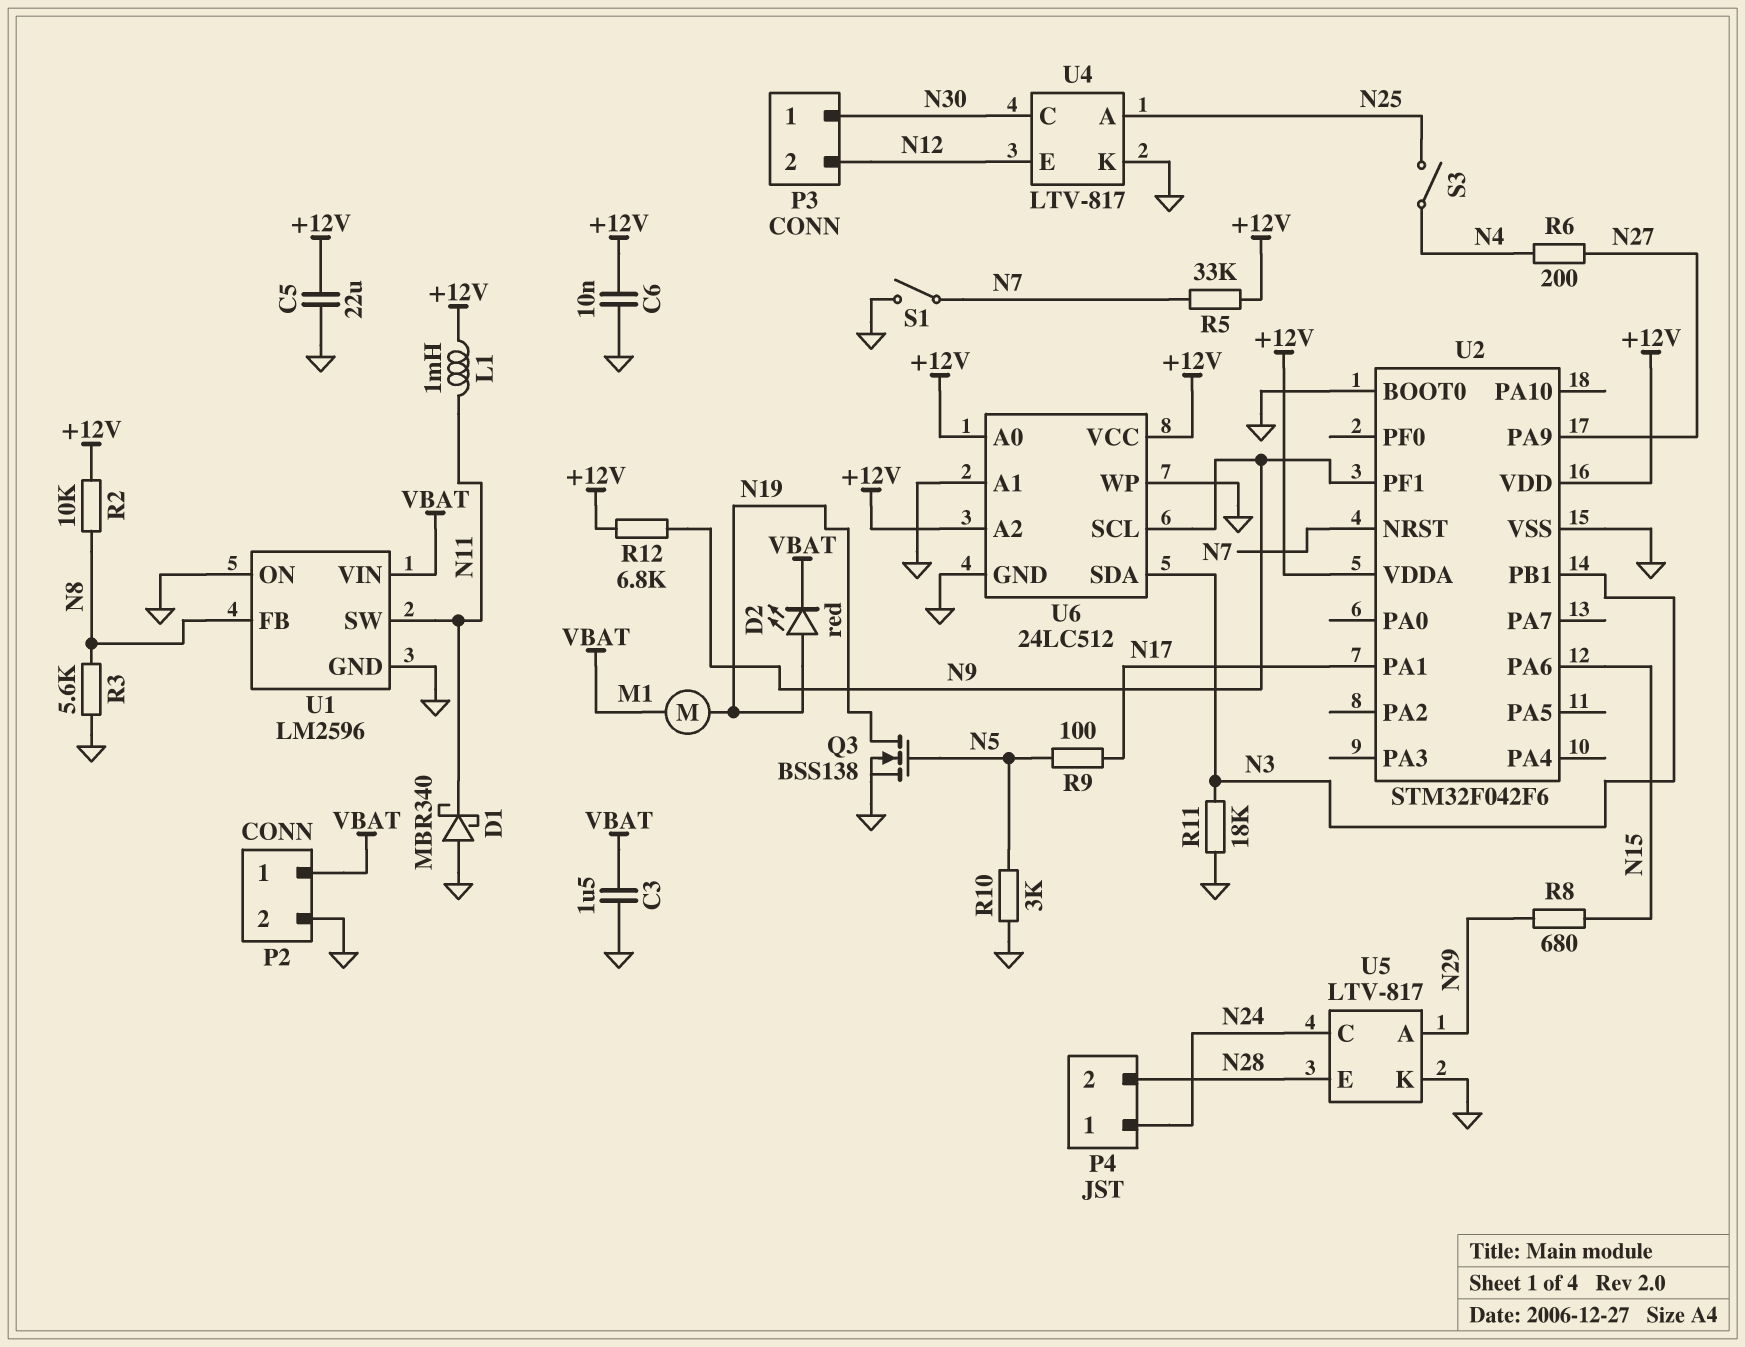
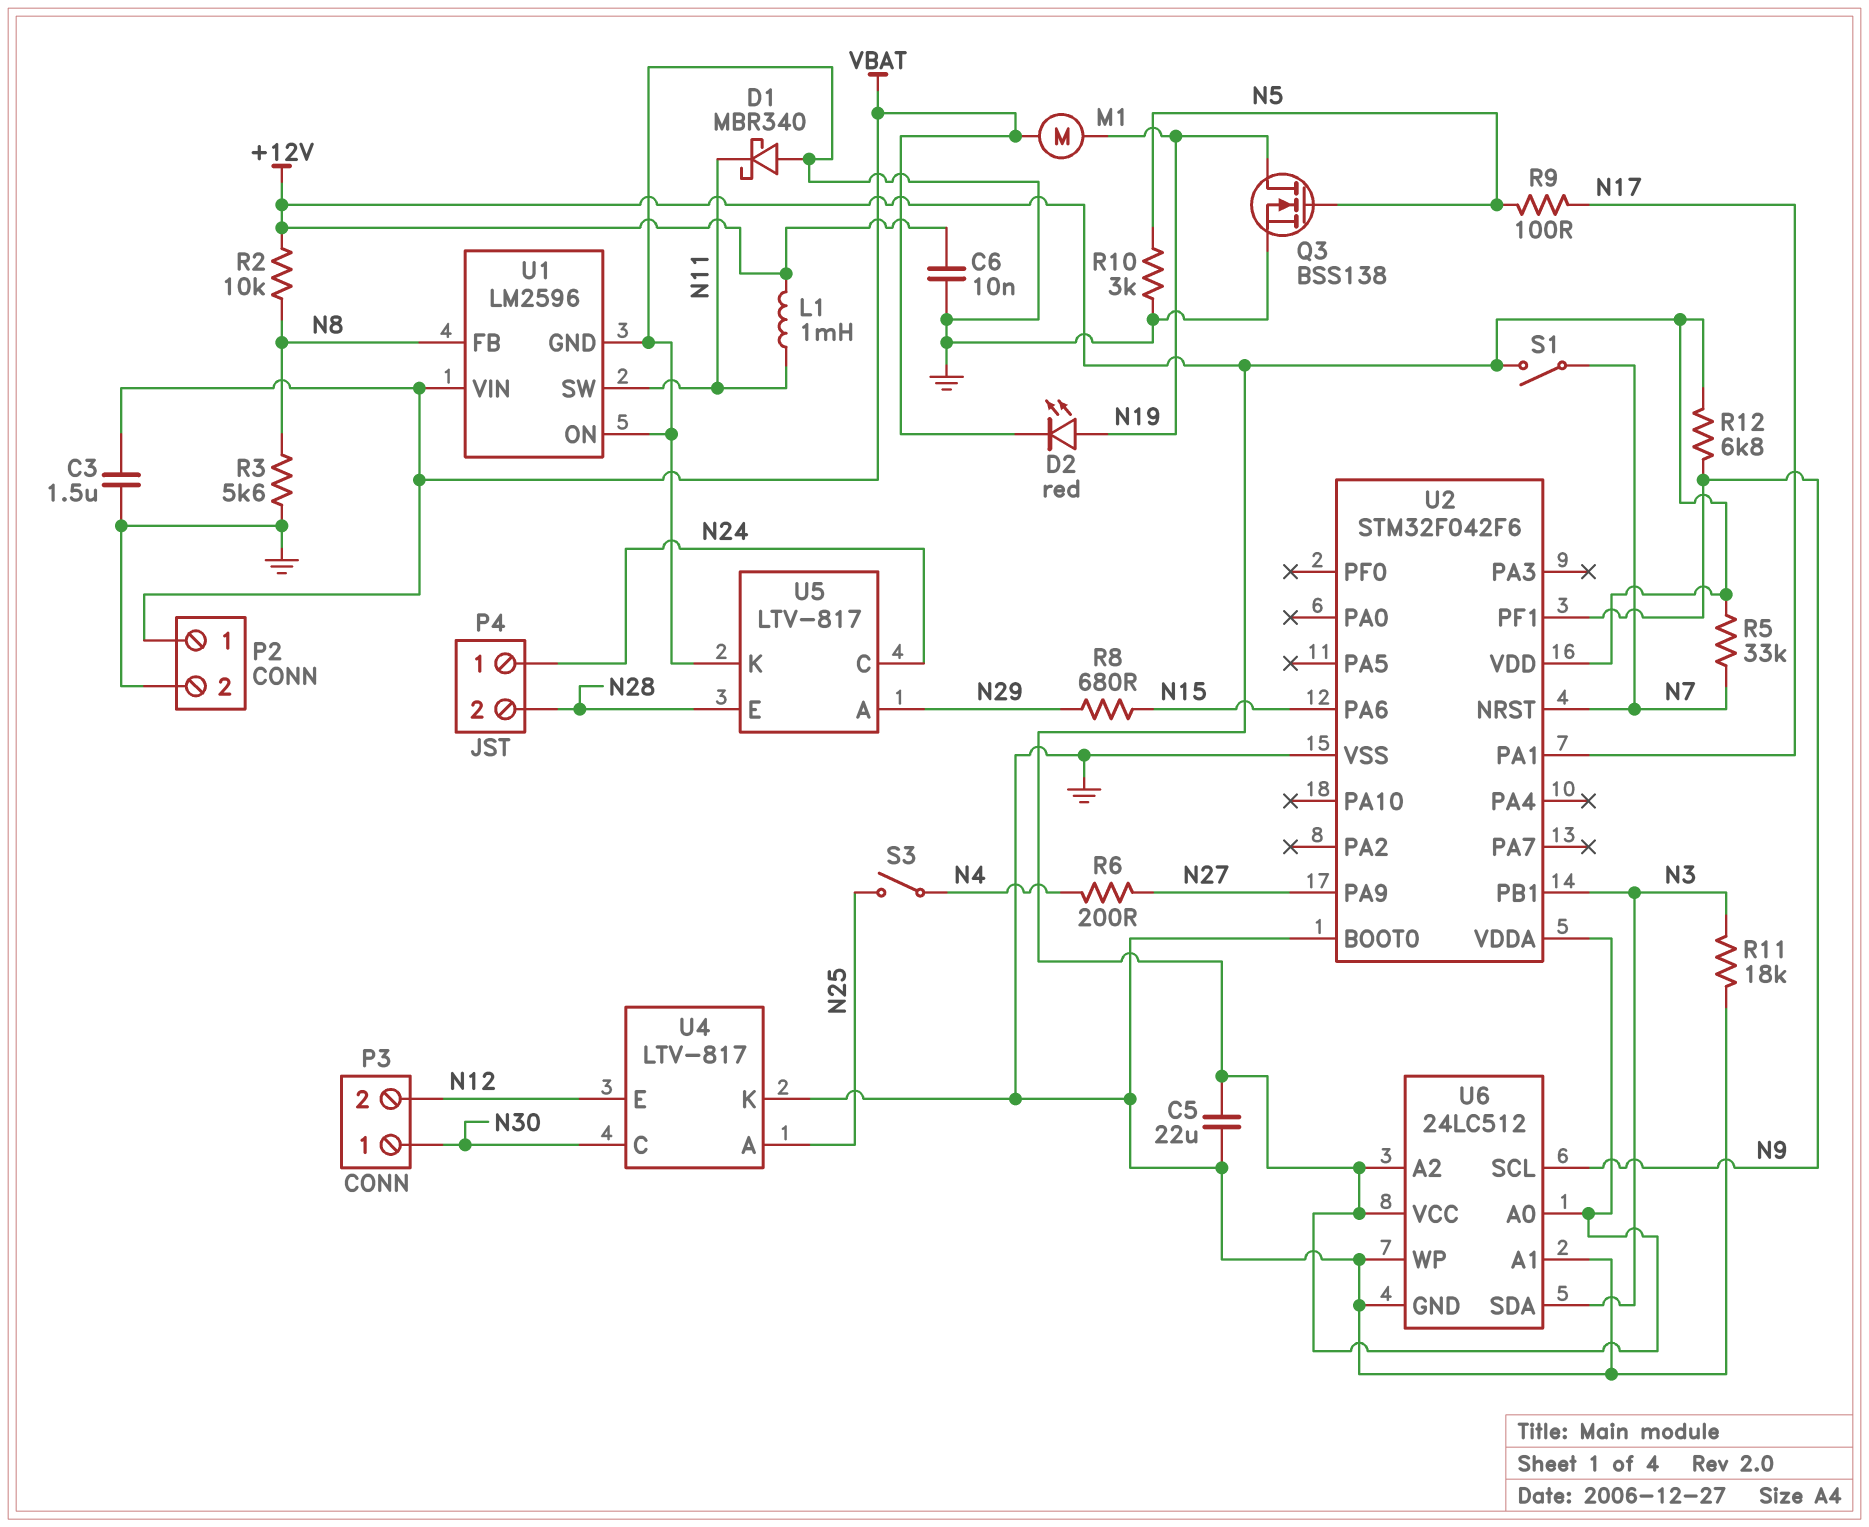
S1: switch (GND, N7) -> switch (+12V, N7)

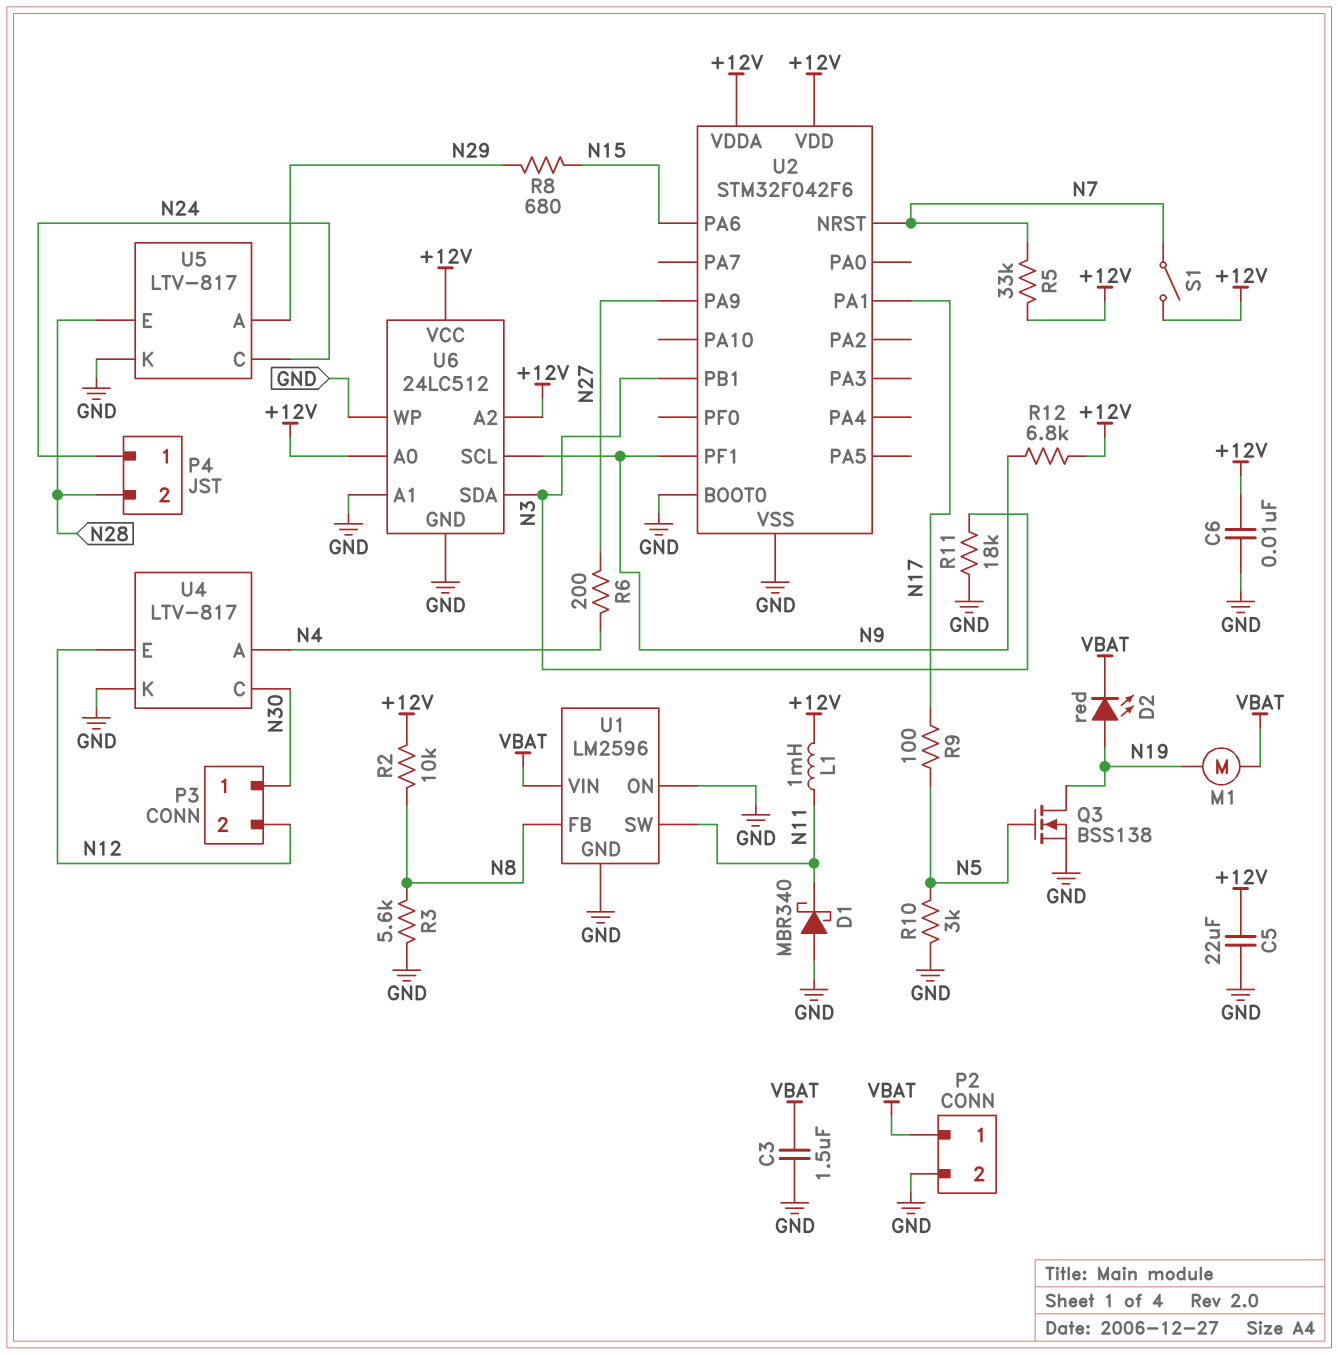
S3: switch (N4, N25) -> none
U4 pin A: N25 -> N4

